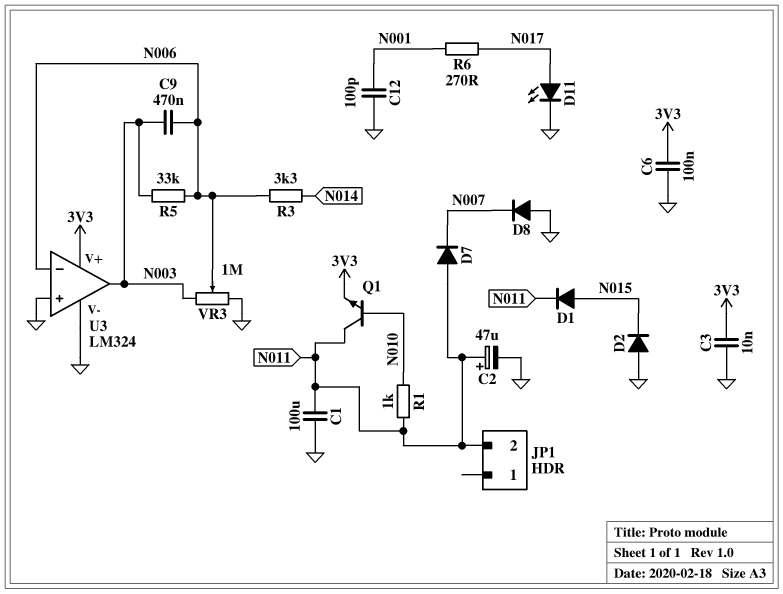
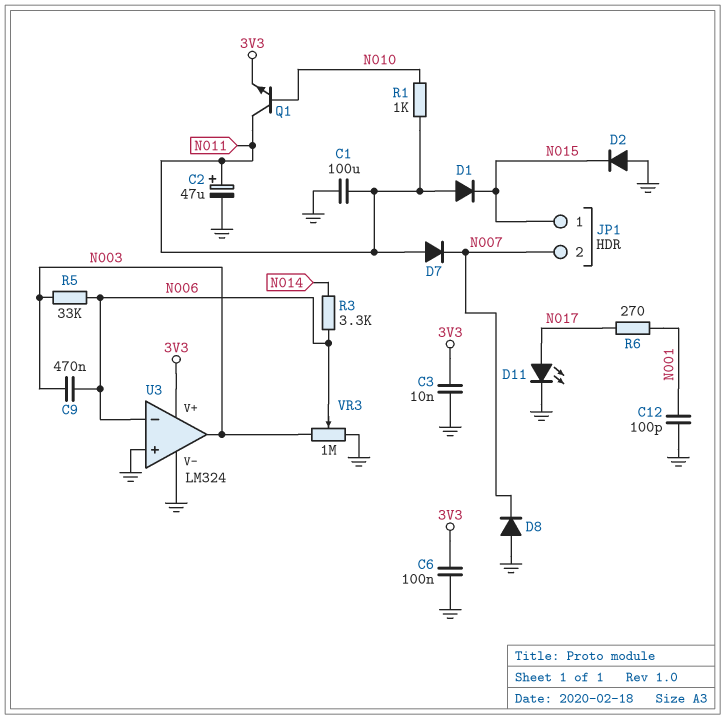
D1: diode (A N015, K N011) -> diode (A N011, K N015)
JP1 pin 1: none -> N015
JP1 pin 2: N011 -> N007

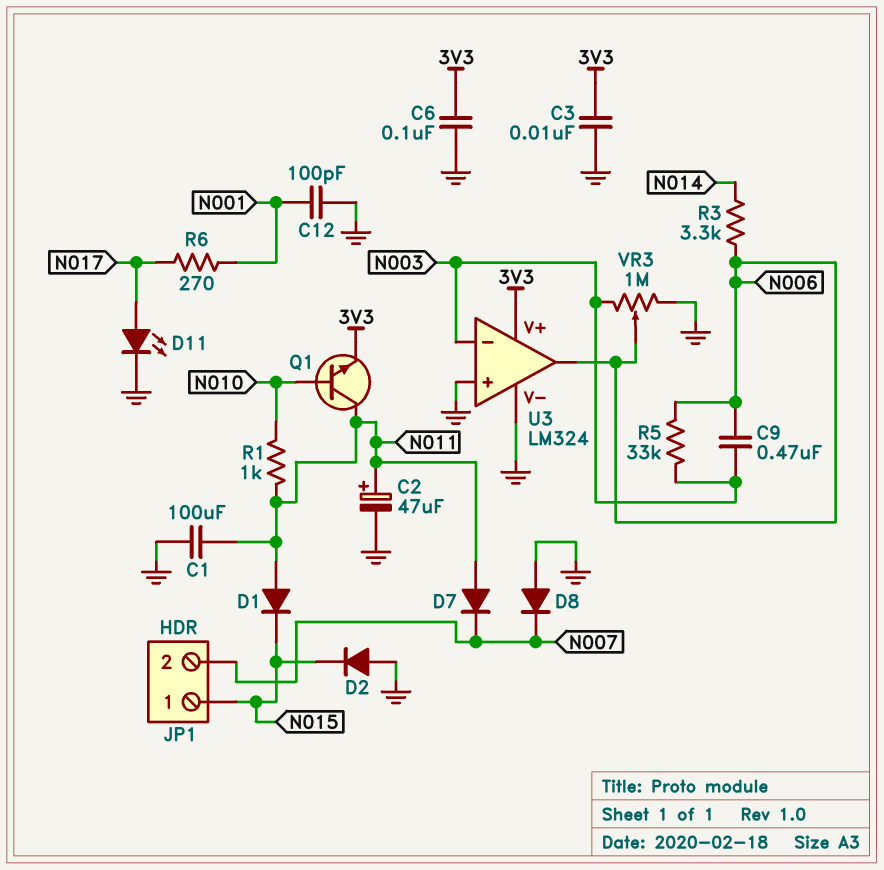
U3 pin in-: N006 -> N003
U3 pin out: N003 -> N006

